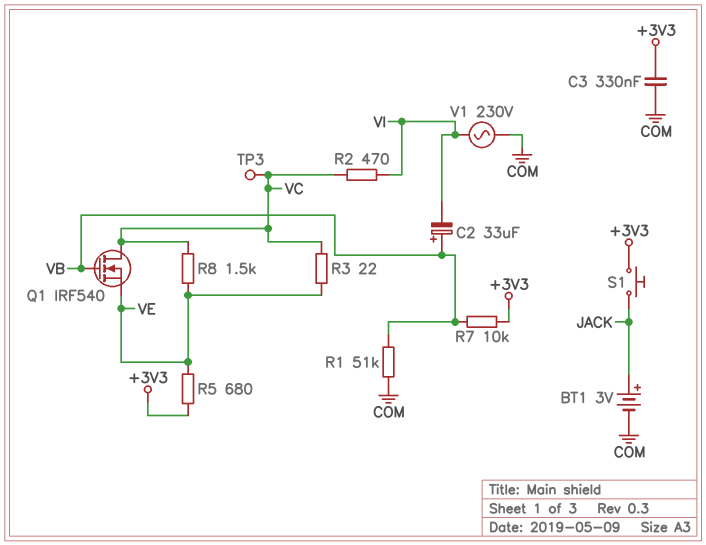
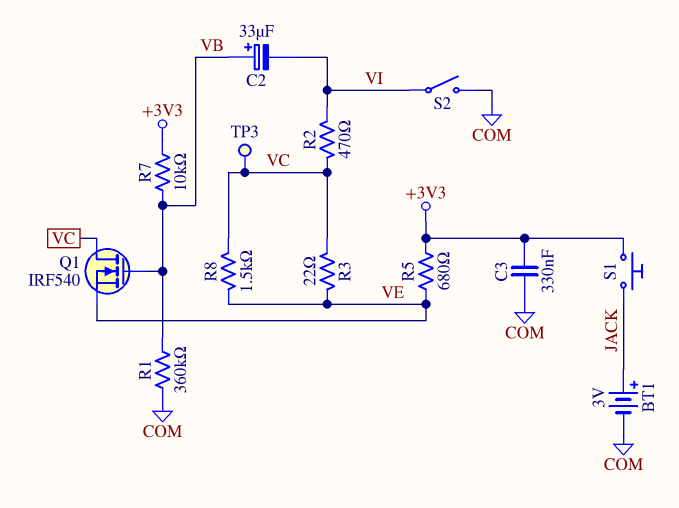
R1: 51k (COM, VB) -> 360k (COM, VB)
S2: none -> switch (COM, VI)
V1: AC 230V (COM, VI) -> none

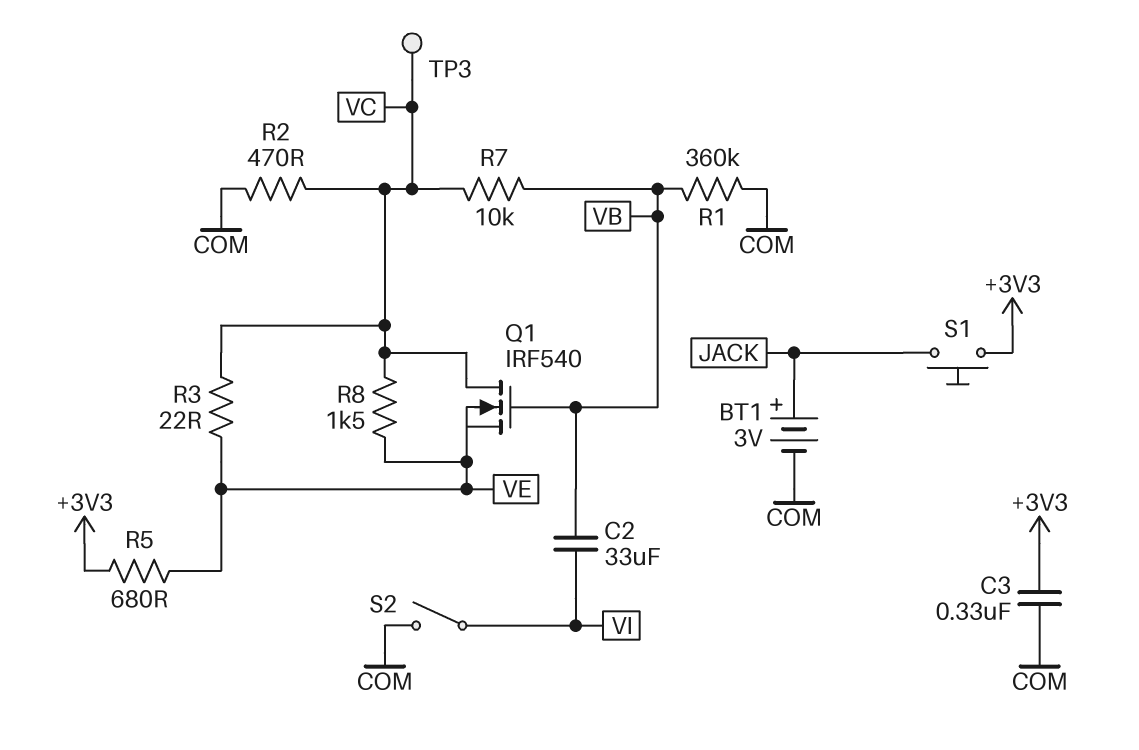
C2: 33uF (plus VB, minus VI) -> 33uF (VB, VI)
R2: 470 (VC, VI) -> 470 (COM, VC)
R7: 10k (+3V3, VB) -> 10k (VB, VC)

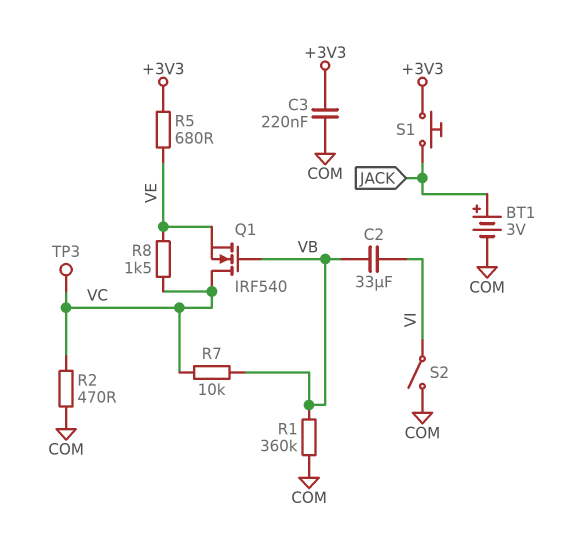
C3: 330nF (+3V3, COM) -> 220nF (+3V3, COM)
R3: 22 (VC, VE) -> none

